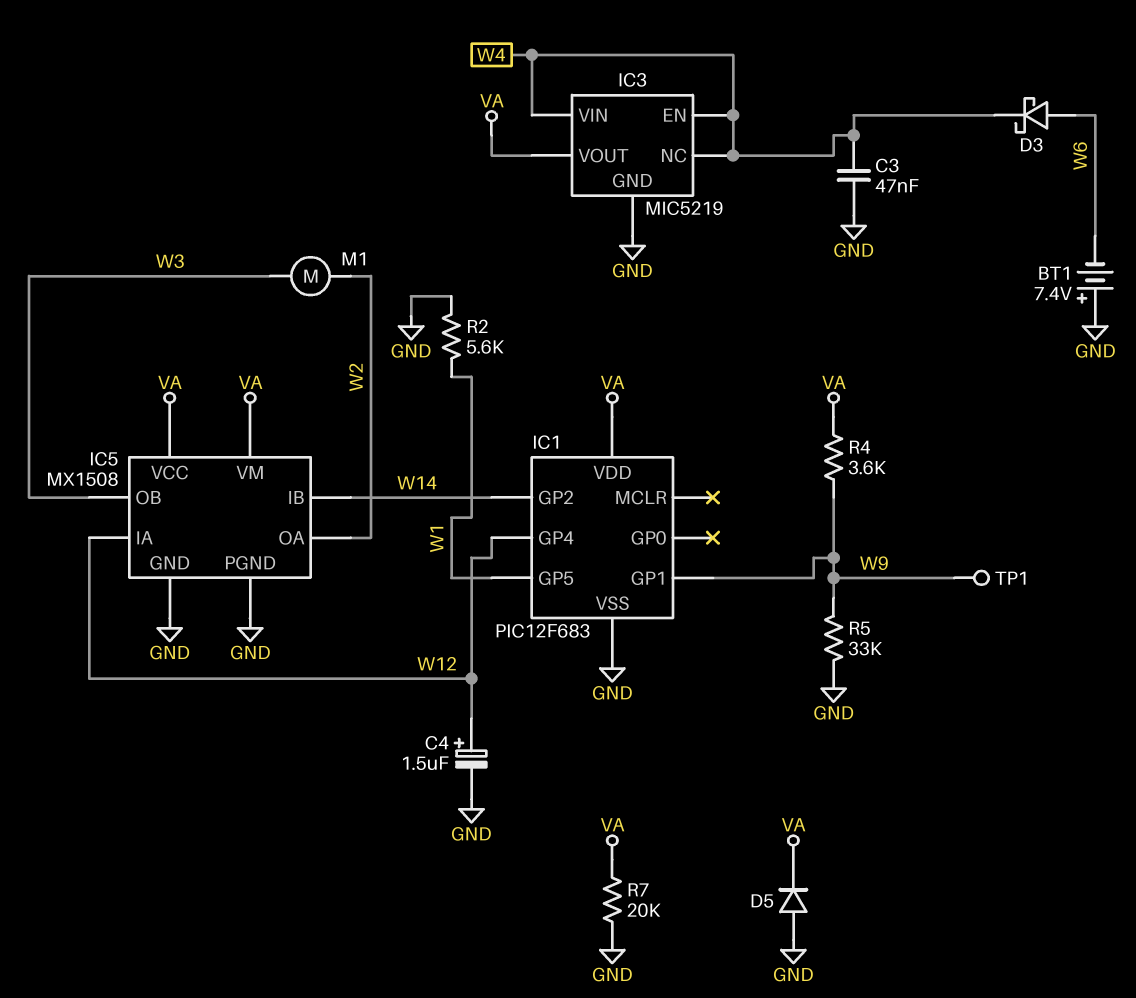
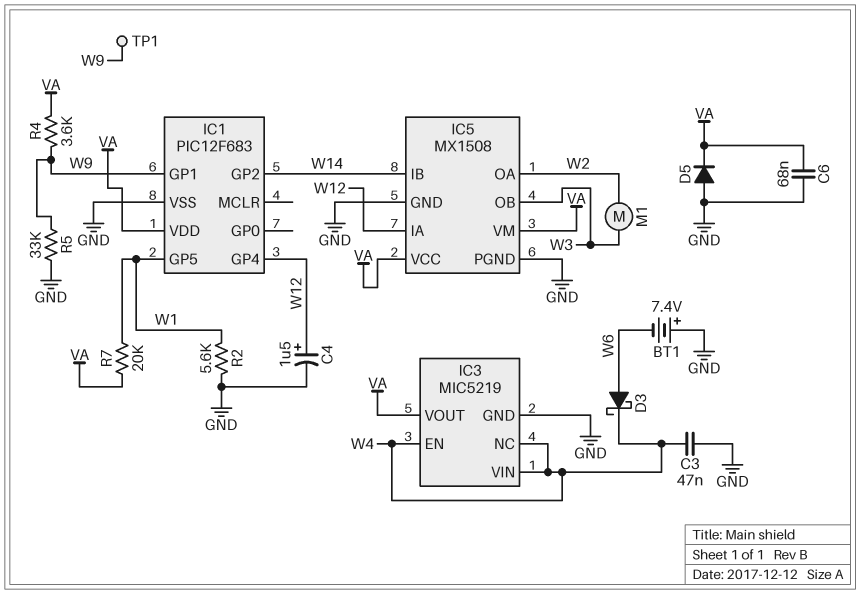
C6: none -> 68nF (GND, VA)
R7: 20k (GND, VA) -> 20k (VA, W1)

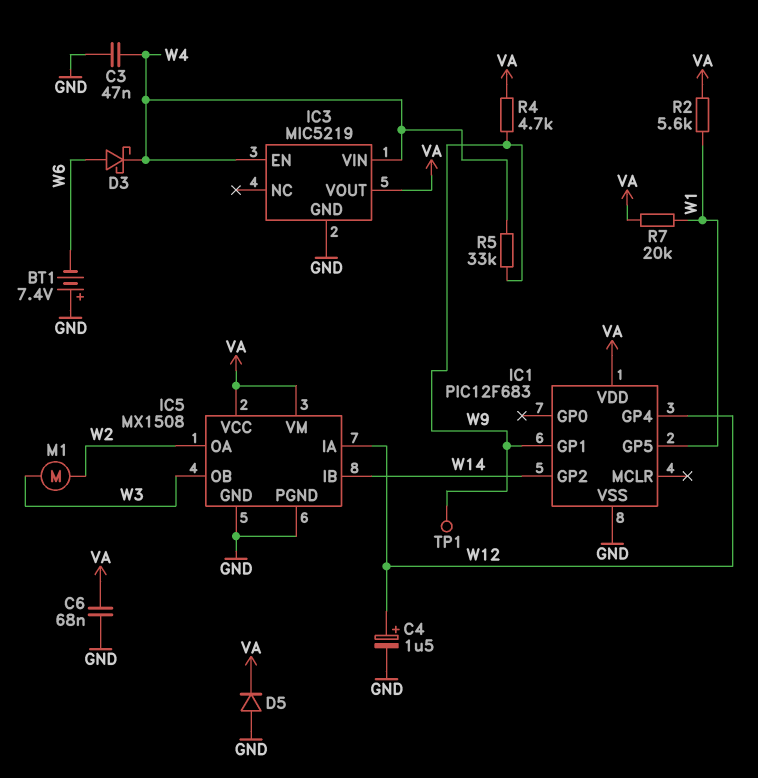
IC3 pin NC: W4 -> none
R2: 5.6k (GND, W1) -> 5.6k (VA, W1)
R4: 3.6k (VA, W9) -> 4.7k (VA, W9)
R5: 33k (GND, W9) -> 33k (W4, W9)

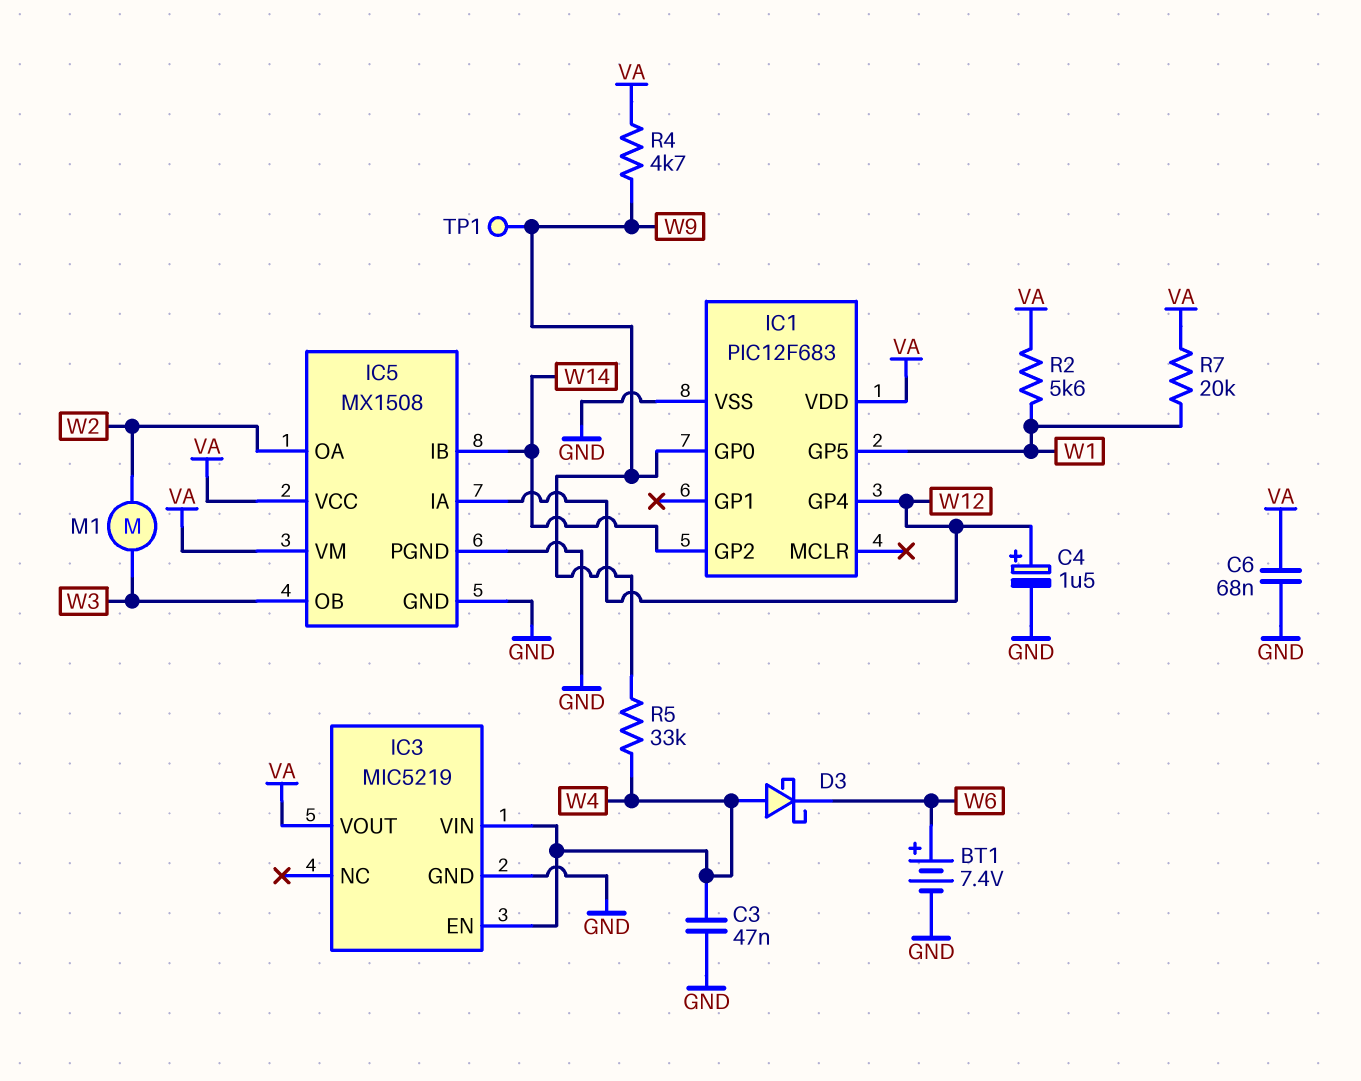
BT1: 7.4V (plus GND, minus W6) -> 7.4V (plus W6, minus GND)
D3: schottky (A W6, K W4) -> schottky (A W4, K W6)
D5: diode (A GND, K VA) -> none
IC1 pin GP0: none -> W9
IC1 pin GP1: W9 -> none

